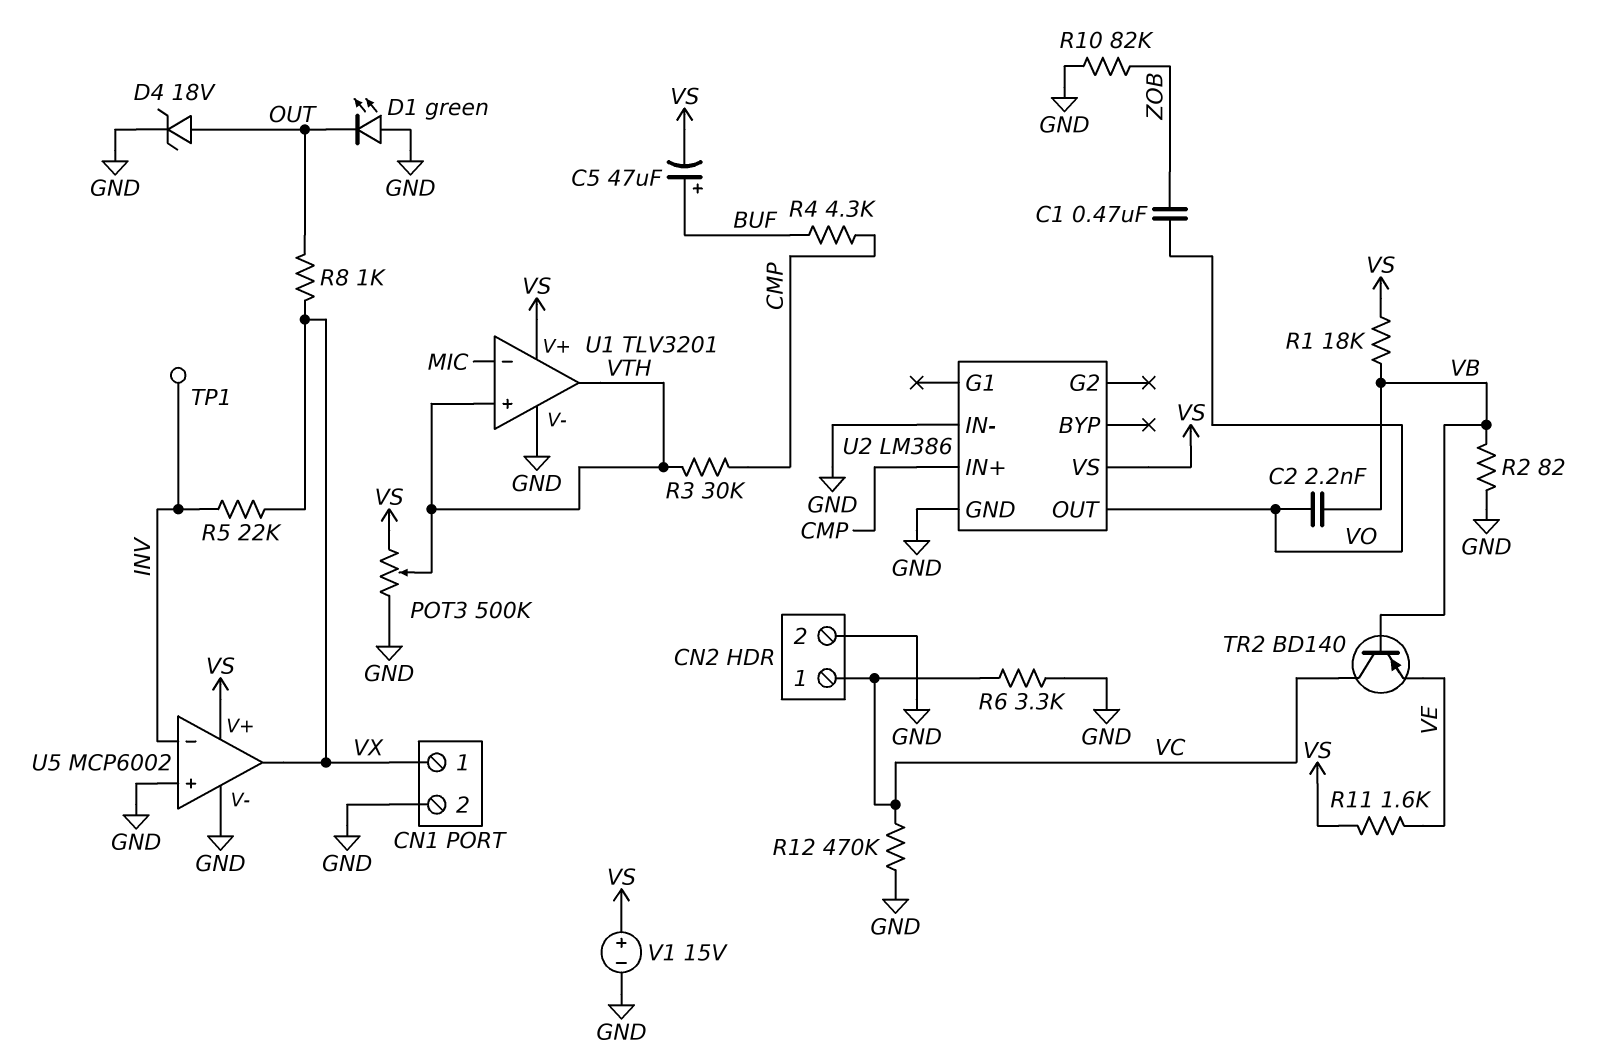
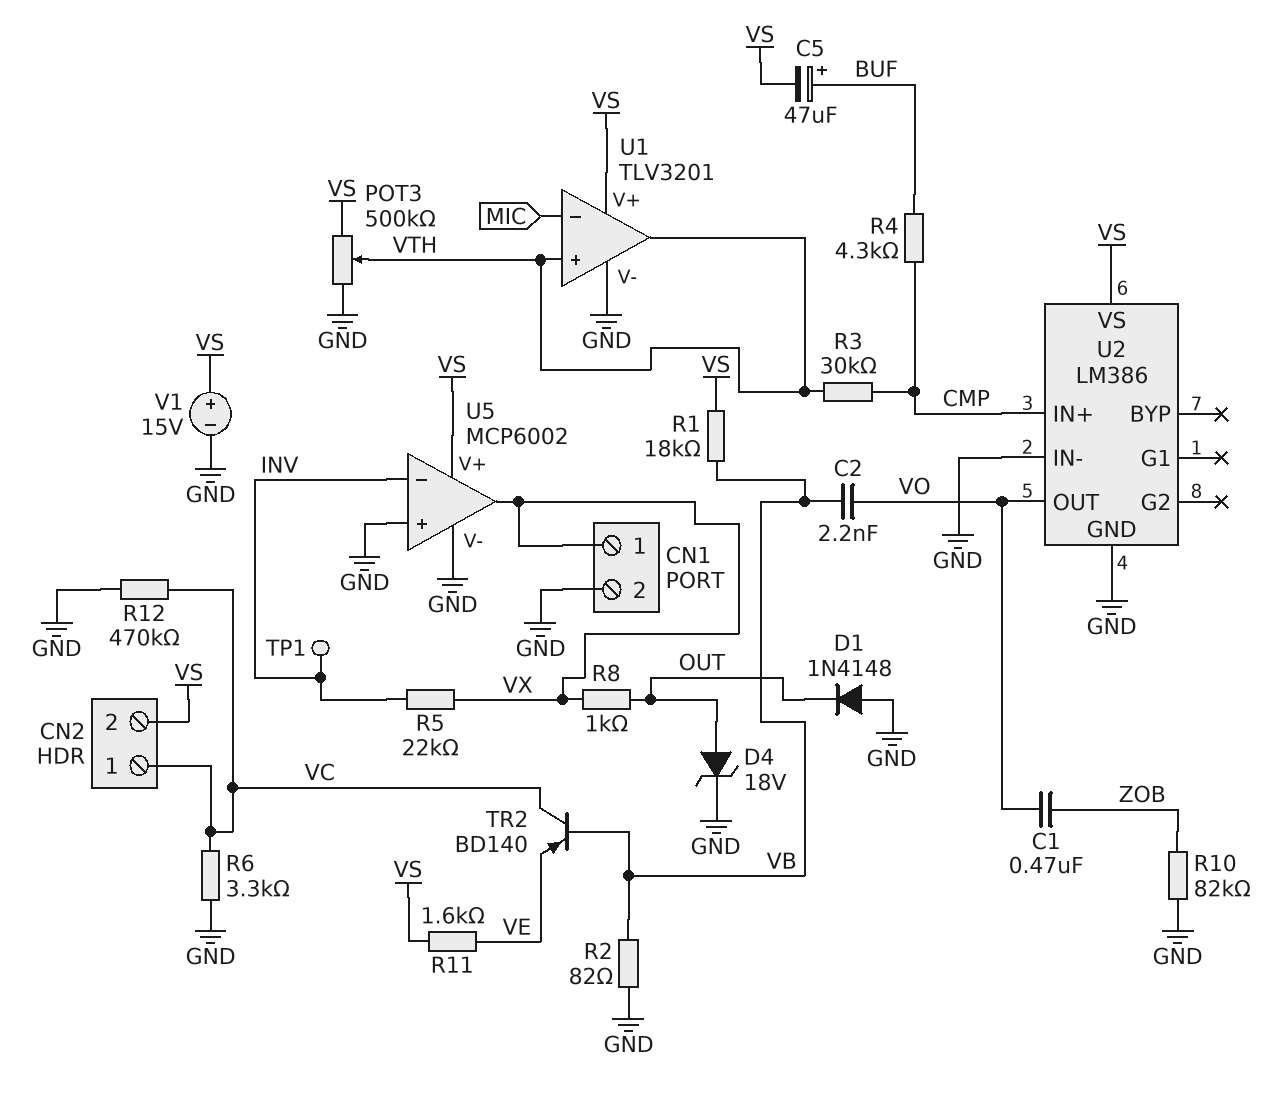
CN2 pin 2: GND -> VS
D1: LED green (A GND, K OUT) -> diode 1N4148 (A GND, K OUT)

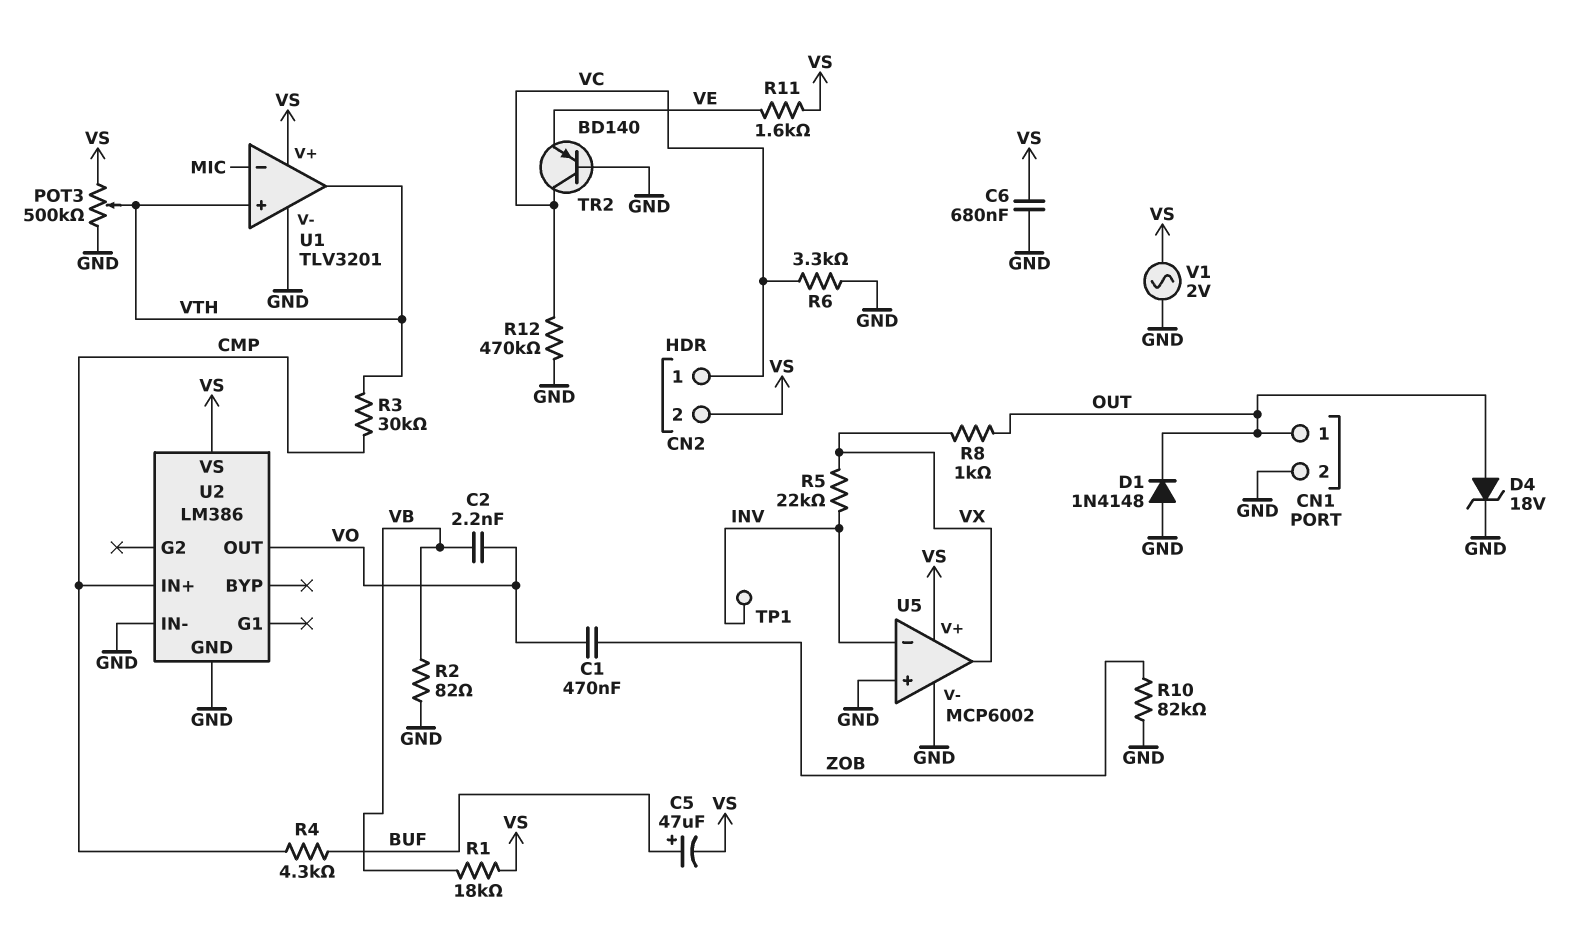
C6: none -> 680nF (GND, VS)
CN1 pin 1: VX -> OUT
TR2: PNP BD140 (B VB, C VC, E VE) -> PNP BD140 (B GND, C VC, E VE)
V1: 15V (plus VS, minus GND) -> AC 2V (GND, VS)

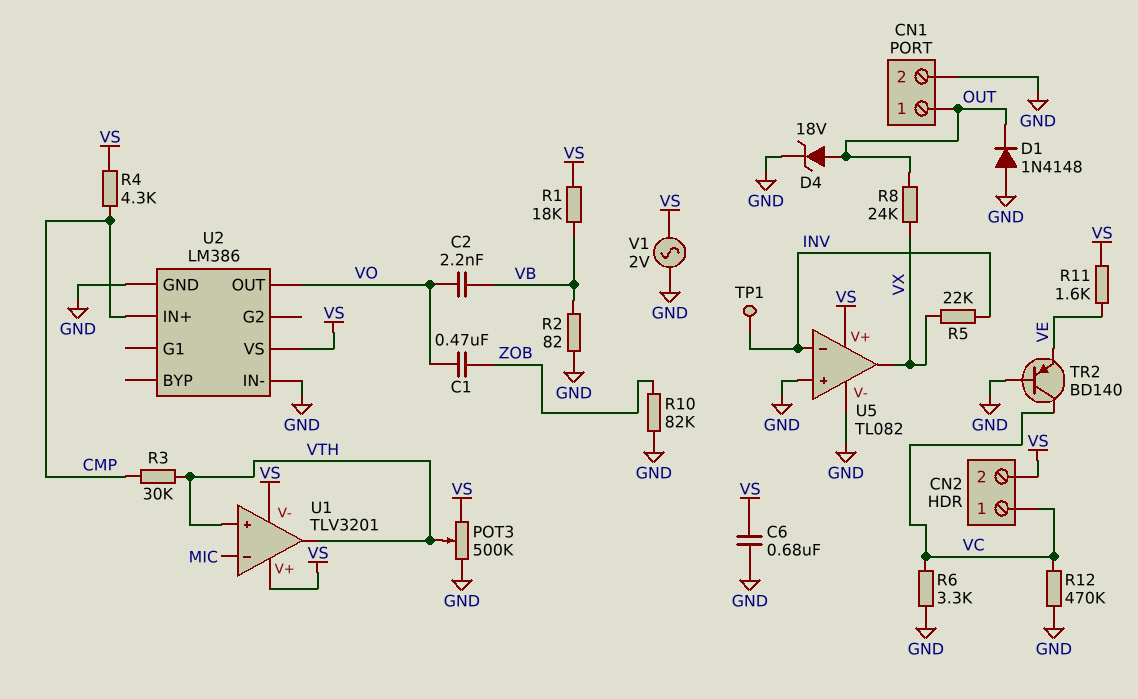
C5: 47uF (plus BUF, minus VS) -> none
R4: 4.3k (BUF, CMP) -> 4.3k (CMP, VS)
R8: 1k (OUT, VX) -> 24k (OUT, VX)
U1 pin V-: GND -> VS
U5: MCP6002 -> TL082

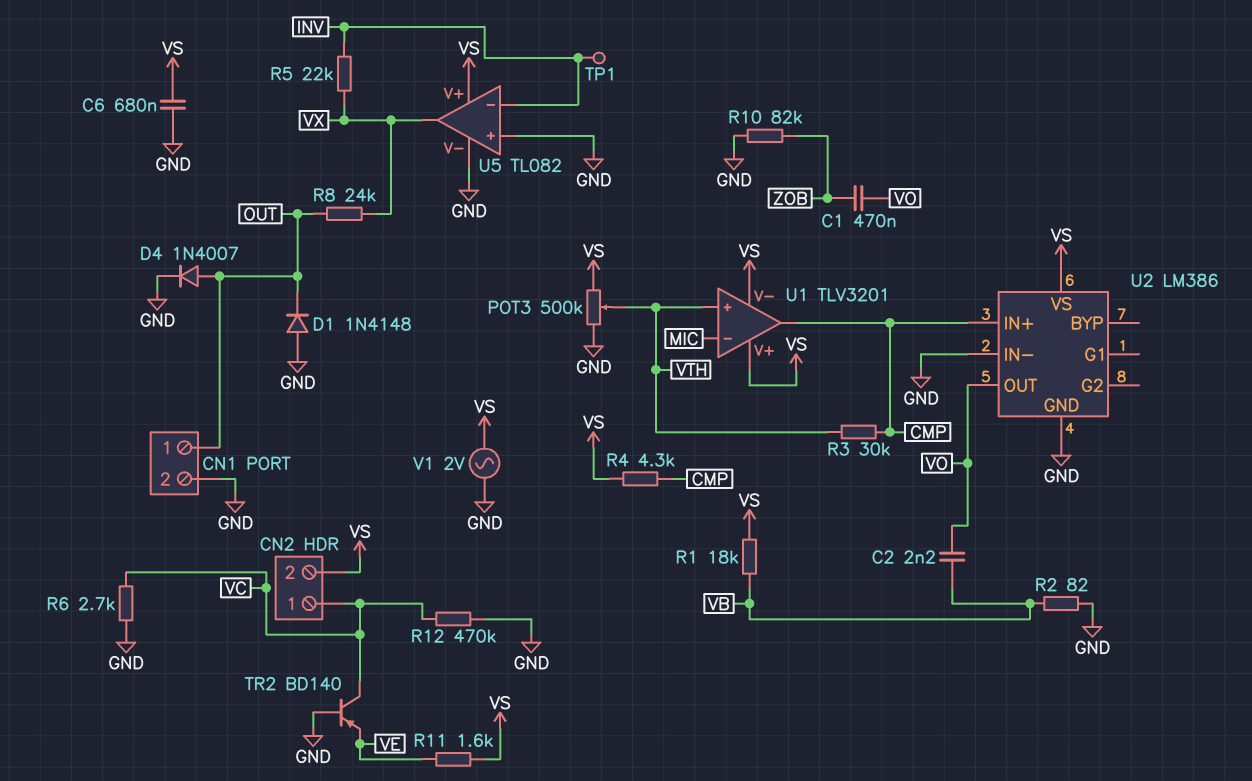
D4: zener 18V (A OUT, K GND) -> diode 1N4007 (A OUT, K GND)
R6: 3.3k (GND, VC) -> 2.7k (GND, VC)
U1 pin out: VTH -> CMP

